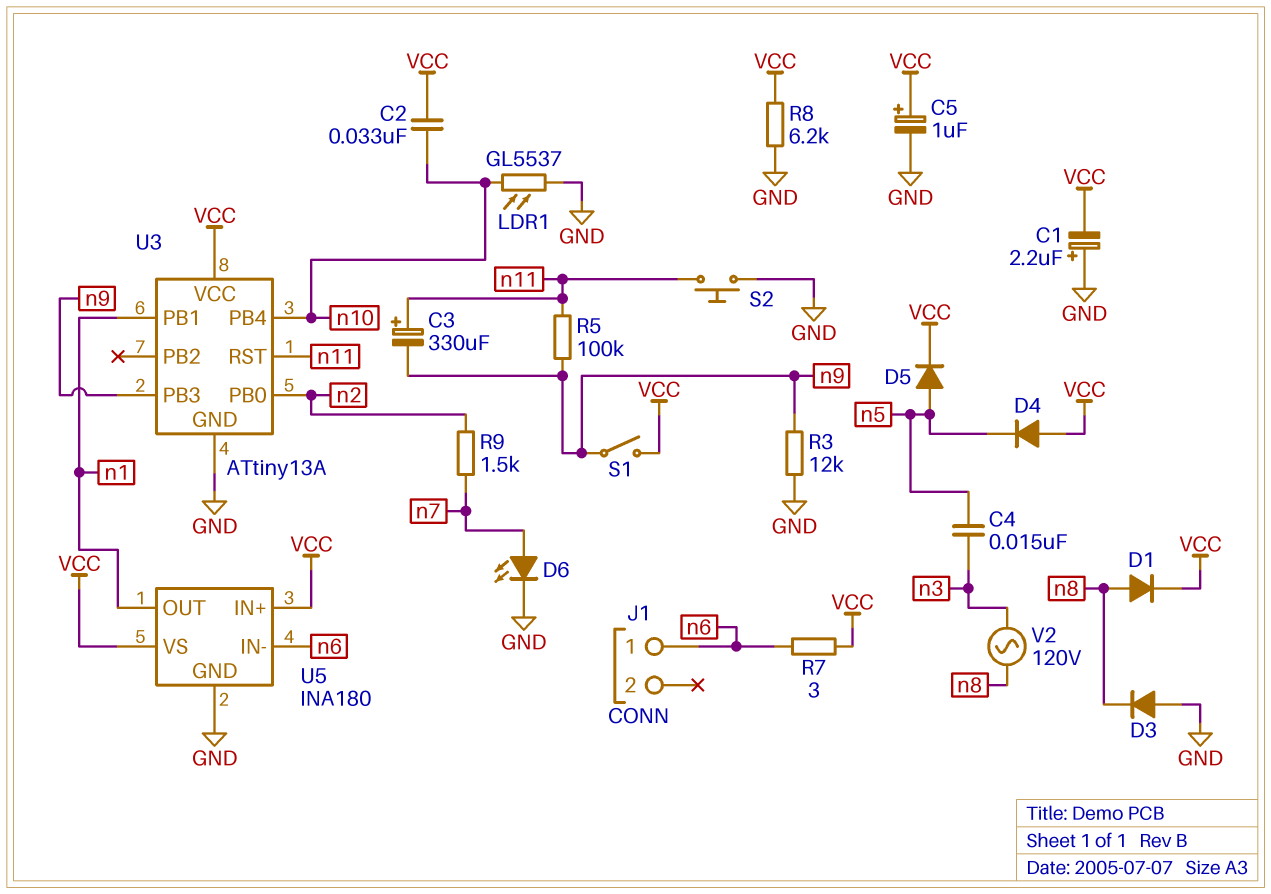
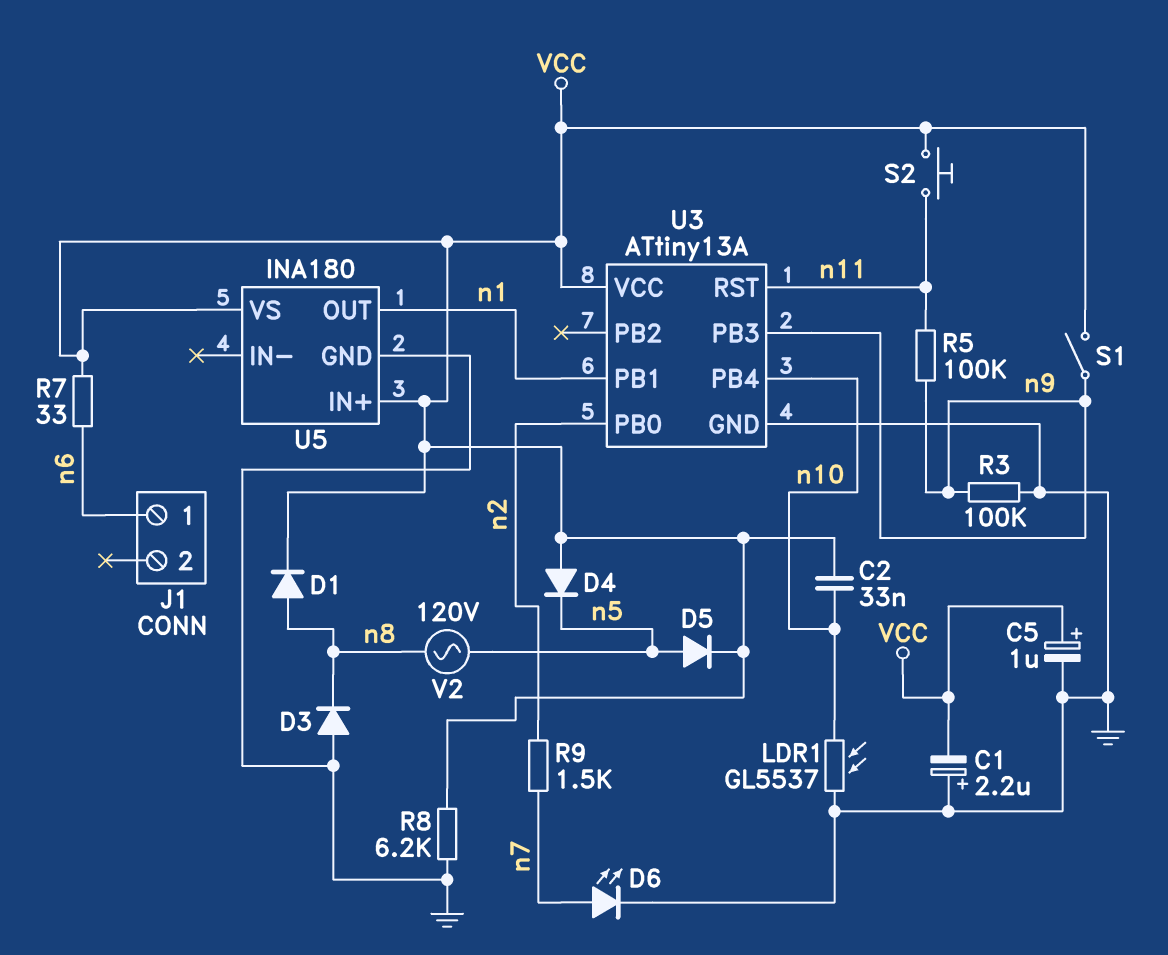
C3: 330uF (plus n11, minus n9) -> none
C4: 15nF (n3, n5) -> none
R3: 12k (GND, n9) -> 100k (GND, n9)
R7: 3 (VCC, n6) -> 33 (VCC, n6)
S2: button (GND, n11) -> button (VCC, n11)
U5 pin IN-: n6 -> none
V2: AC 120V (n3, n8) -> AC 120V (n5, n8)

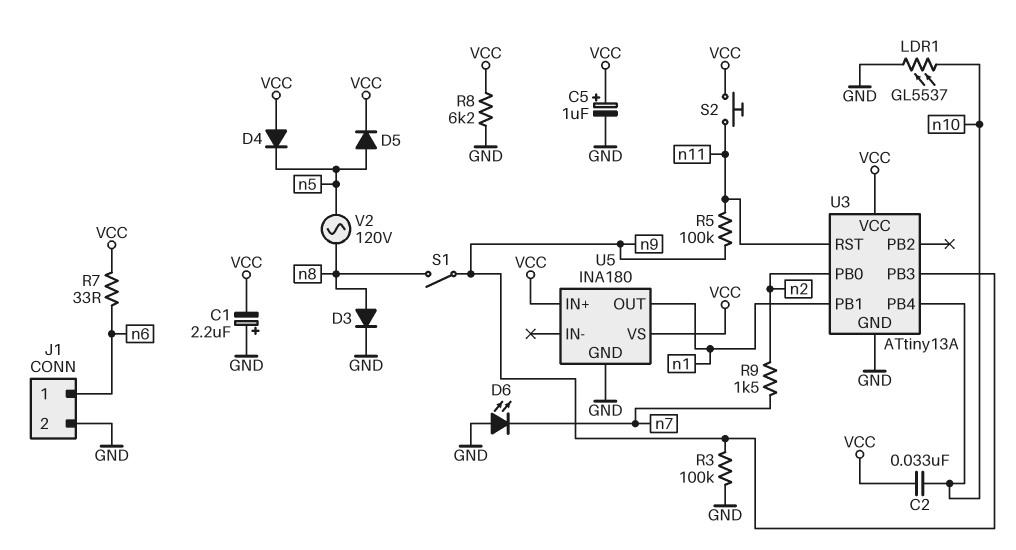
D1: diode (A n8, K VCC) -> none
D3: diode (A GND, K n8) -> diode (A n8, K GND)
D6: LED (A n7, K GND) -> LED (A GND, K n7)
J1 pin 2: none -> GND
S1: switch (VCC, n9) -> switch (n8, n9)

